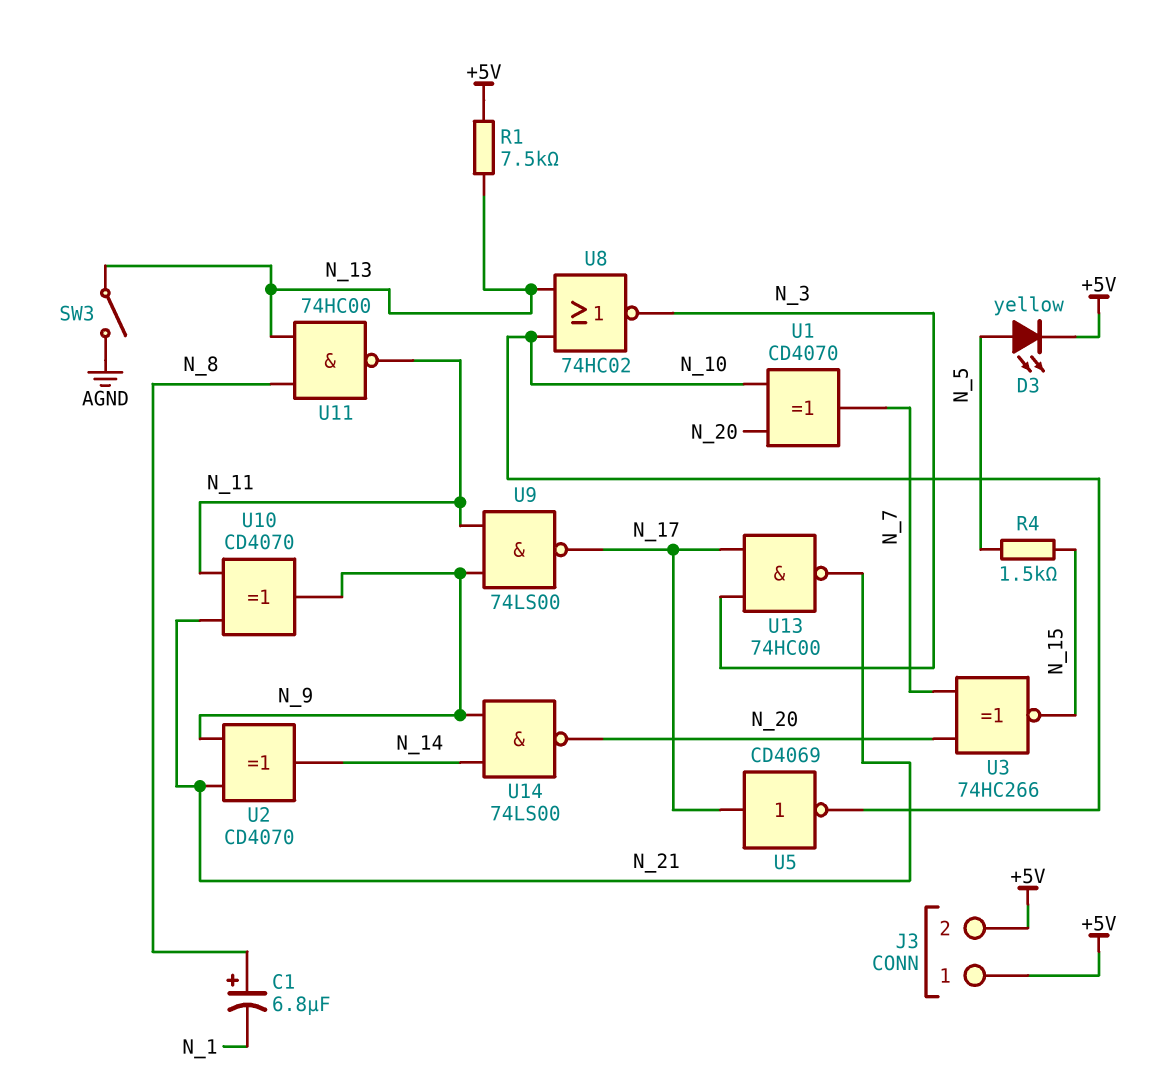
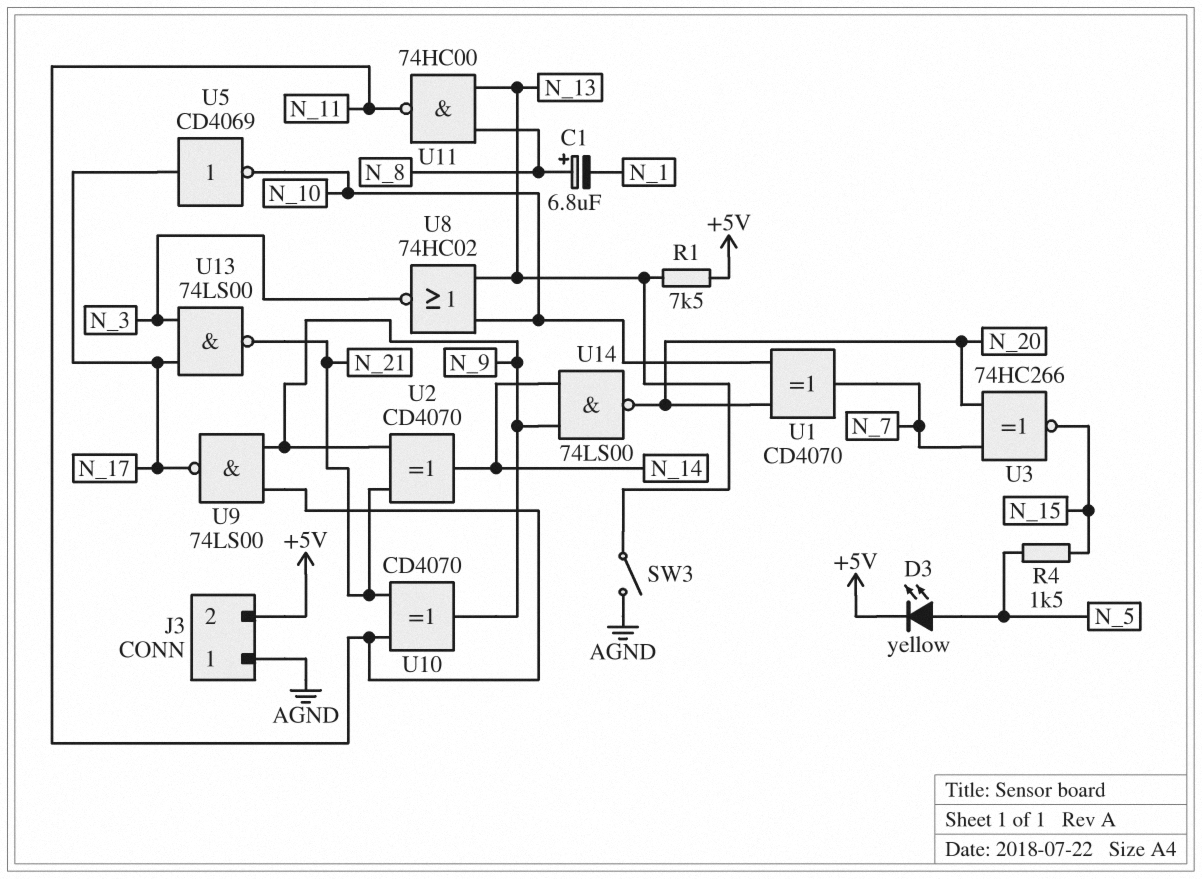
J3 pin 1: +5V -> AGND
U13: NAND 74HC00 (in N_3, in N_17, out N_21) -> NAND 74LS00 (in N_3, in N_17, out N_21)

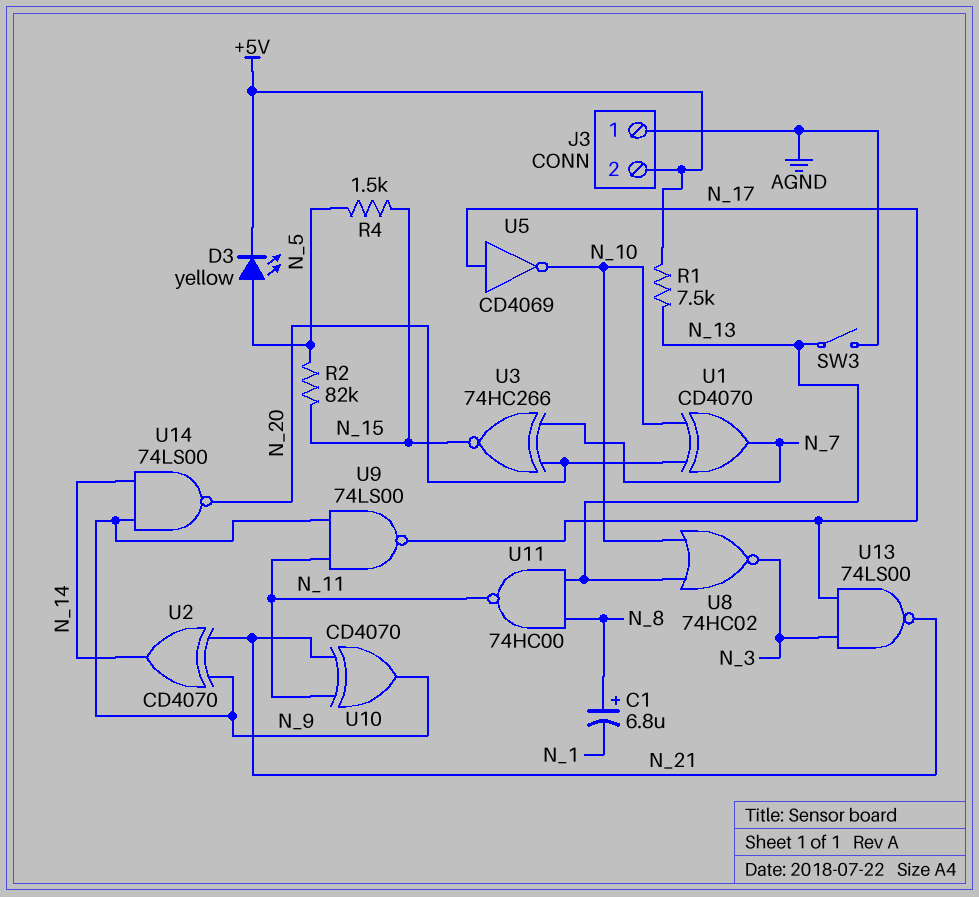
R2: none -> 82k (N_5, N_15)

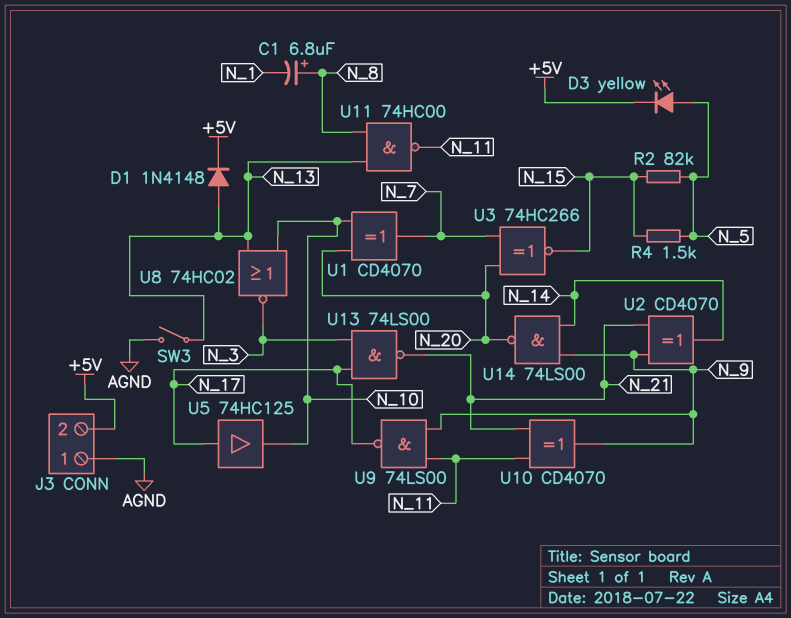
D1: none -> diode 1N4148 (A N_13, K +5V)
R1: 7.5k (+5V, N_13) -> none
U5: NOT CD4069 (in N_17, out N_10) -> buffer 74HC125 (in N_17, out N_10)

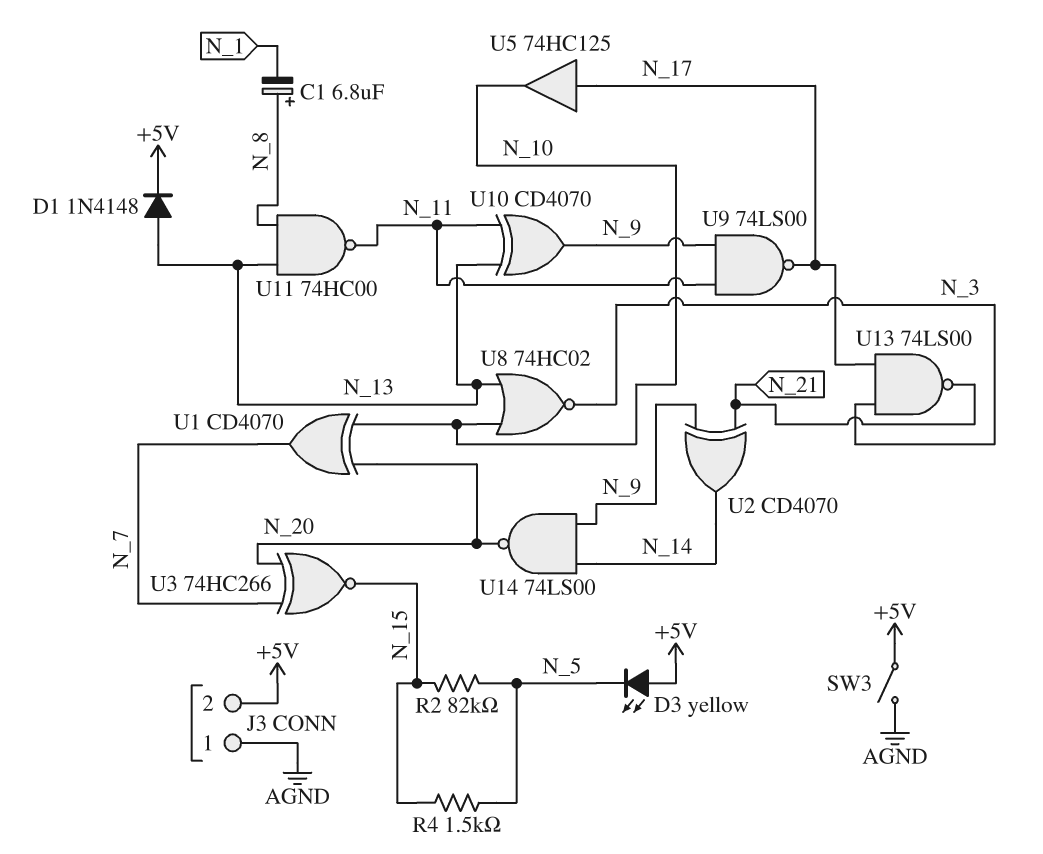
D3: LED yellow (A N_5, K +5V) -> LED yellow (A +5V, K N_5)
SW3: switch (AGND, N_13) -> switch (+5V, AGND)
U10: XOR CD4070 (in N_11, in N_21, out N_9) -> XOR CD4070 (in N_11, in N_13, out N_9)

